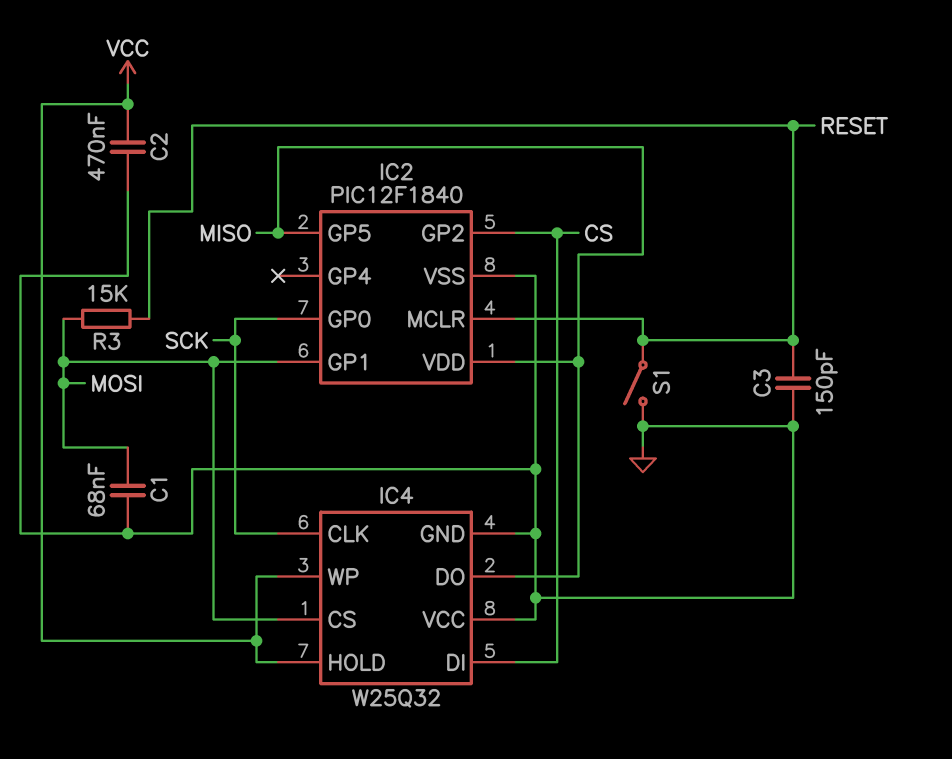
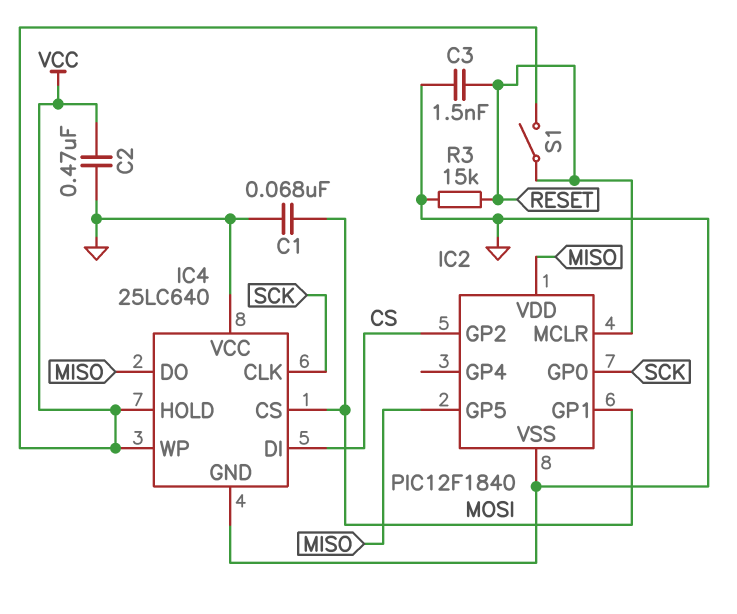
C3: 150pF (GND, RESET) -> 1.5nF (GND, RESET)
IC4: W25Q32 -> 25LC640
R3: 15k (MOSI, RESET) -> 15k (GND, RESET)
S1: switch (GND, RESET) -> switch (RESET, VCC)

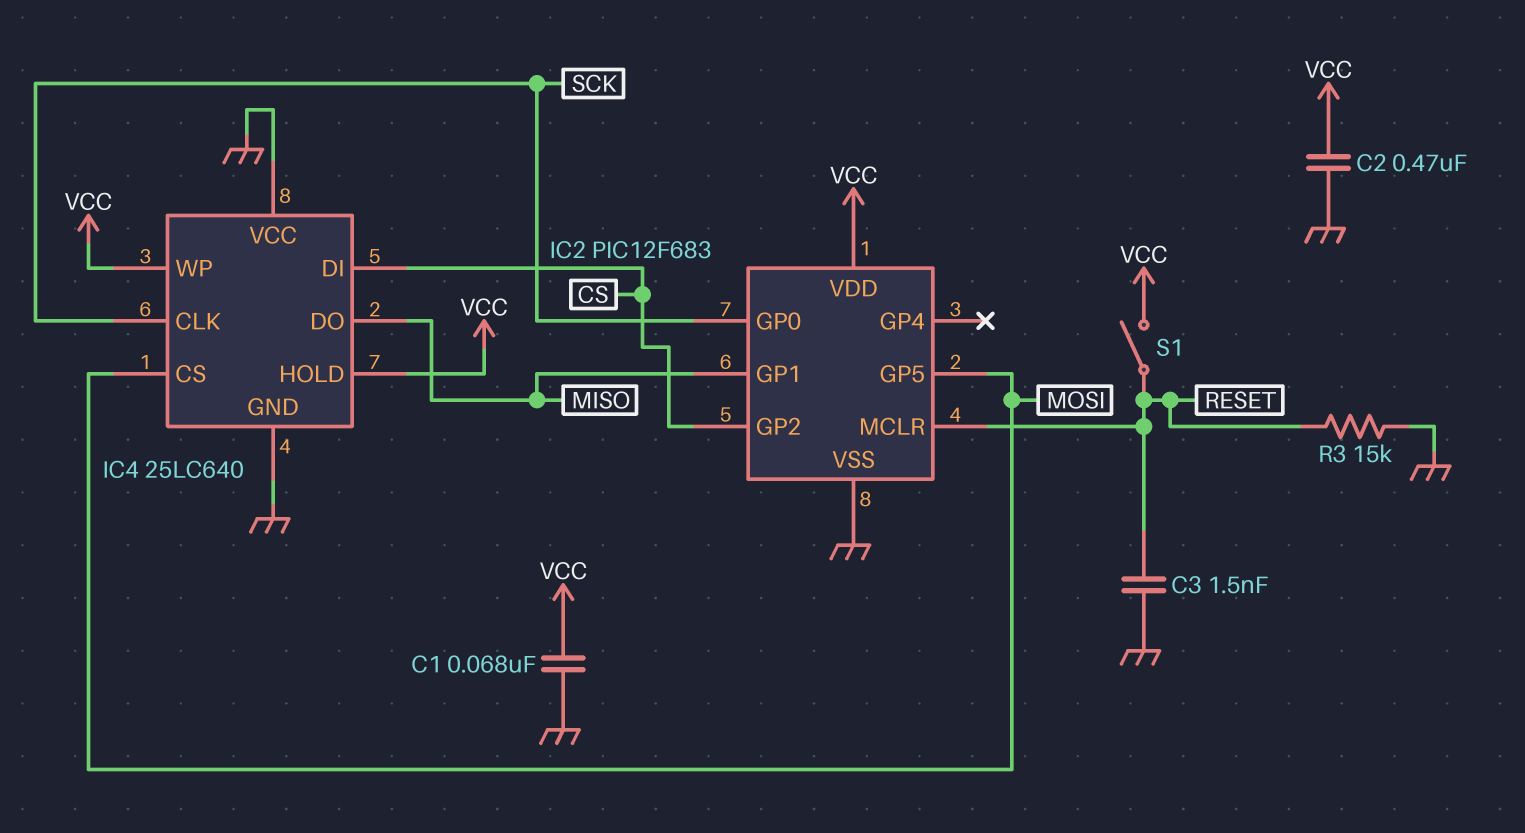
C1: 68nF (GND, MOSI) -> 68nF (GND, VCC)
IC2: PIC12F1840 -> PIC12F683
IC2 pin GP1: MOSI -> MISO
IC2 pin GP5: MISO -> MOSI
IC2 pin VDD: MISO -> VCC

